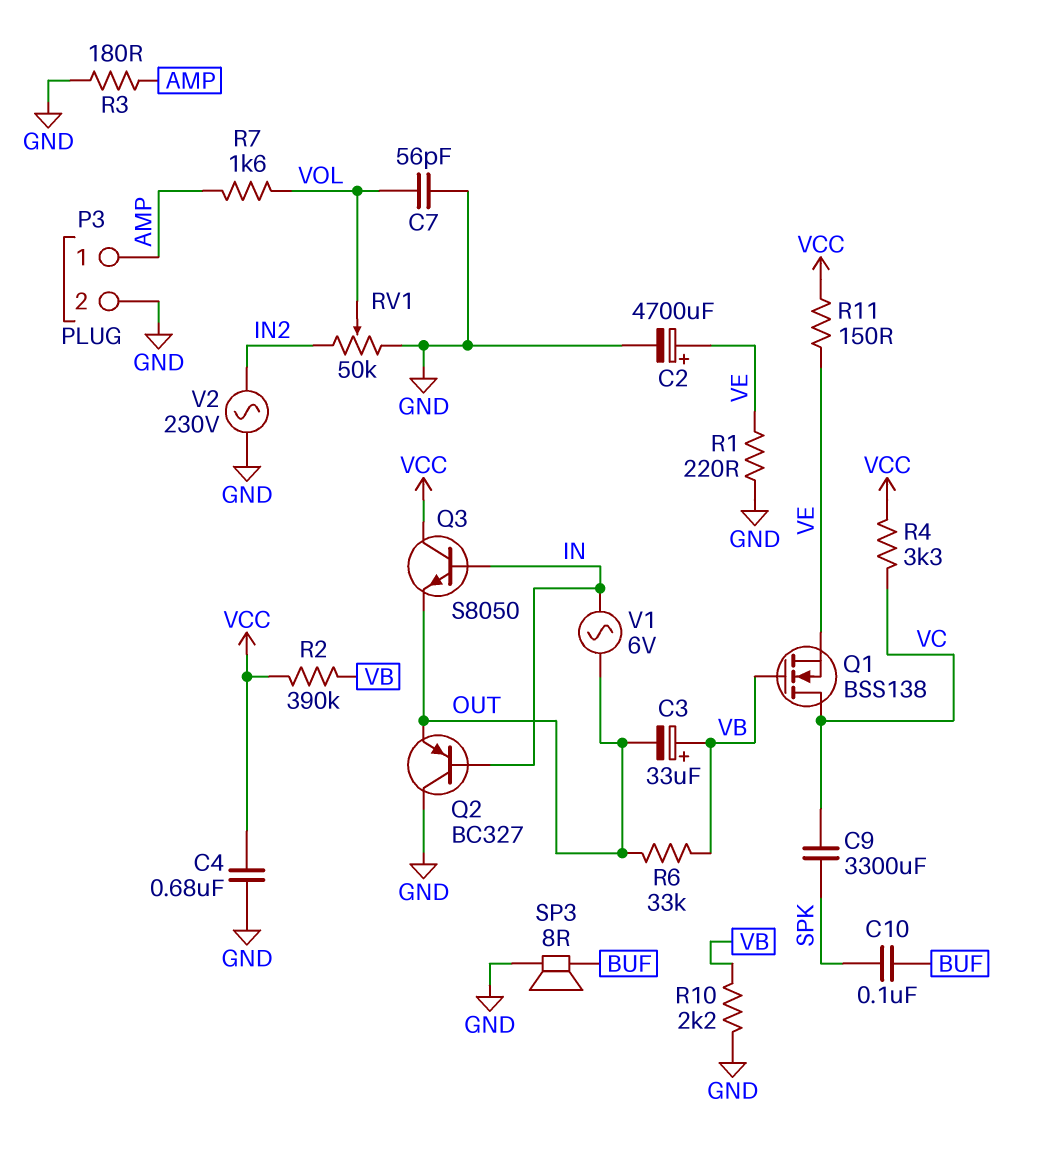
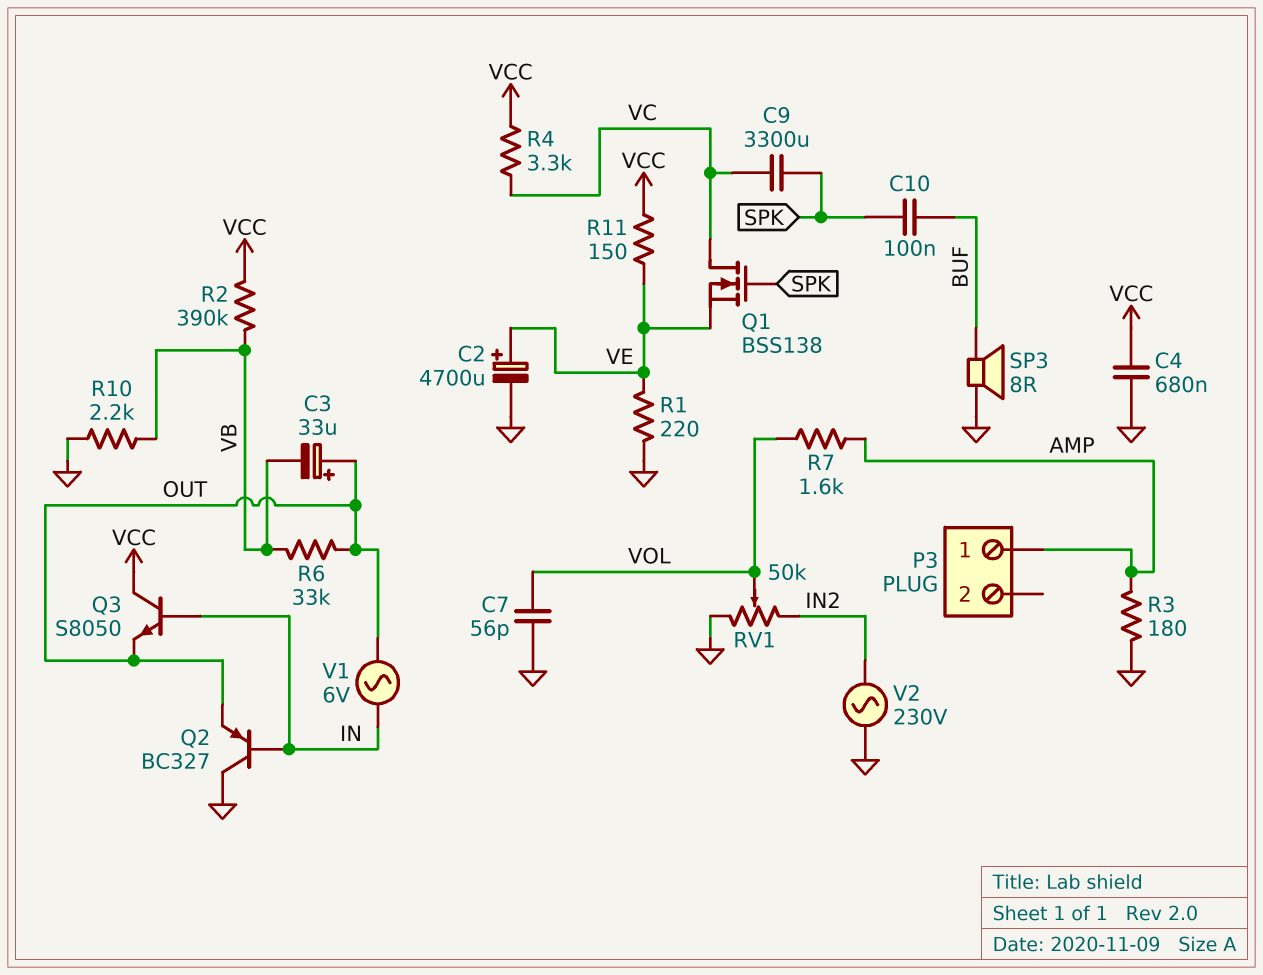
C3: 33uF (plus VB, minus OUT) -> 33uF (plus OUT, minus VB)
P3 pin 2: GND -> none
Q1: NMOS BSS138 (G VB, D VC, S VE) -> NMOS BSS138 (G SPK, D VC, S VE)

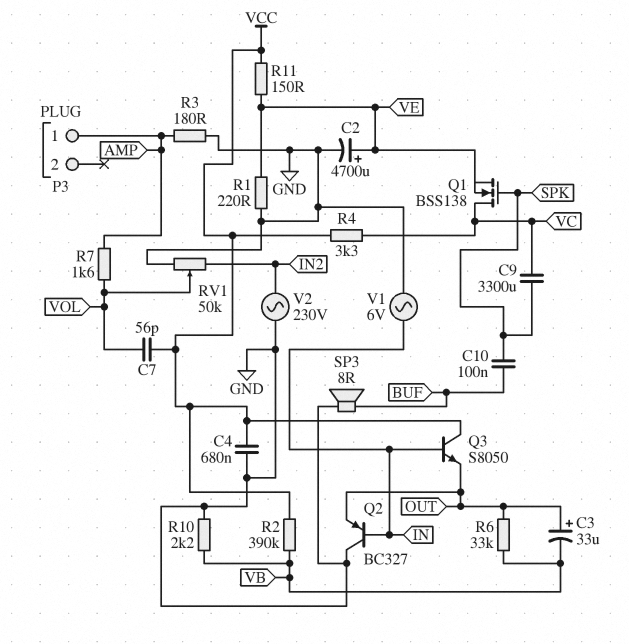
C7: 56pF (GND, VOL) -> 56pF (VCC, VOL)
V1: AC 6V (IN, OUT) -> AC 6V (GND, IN)

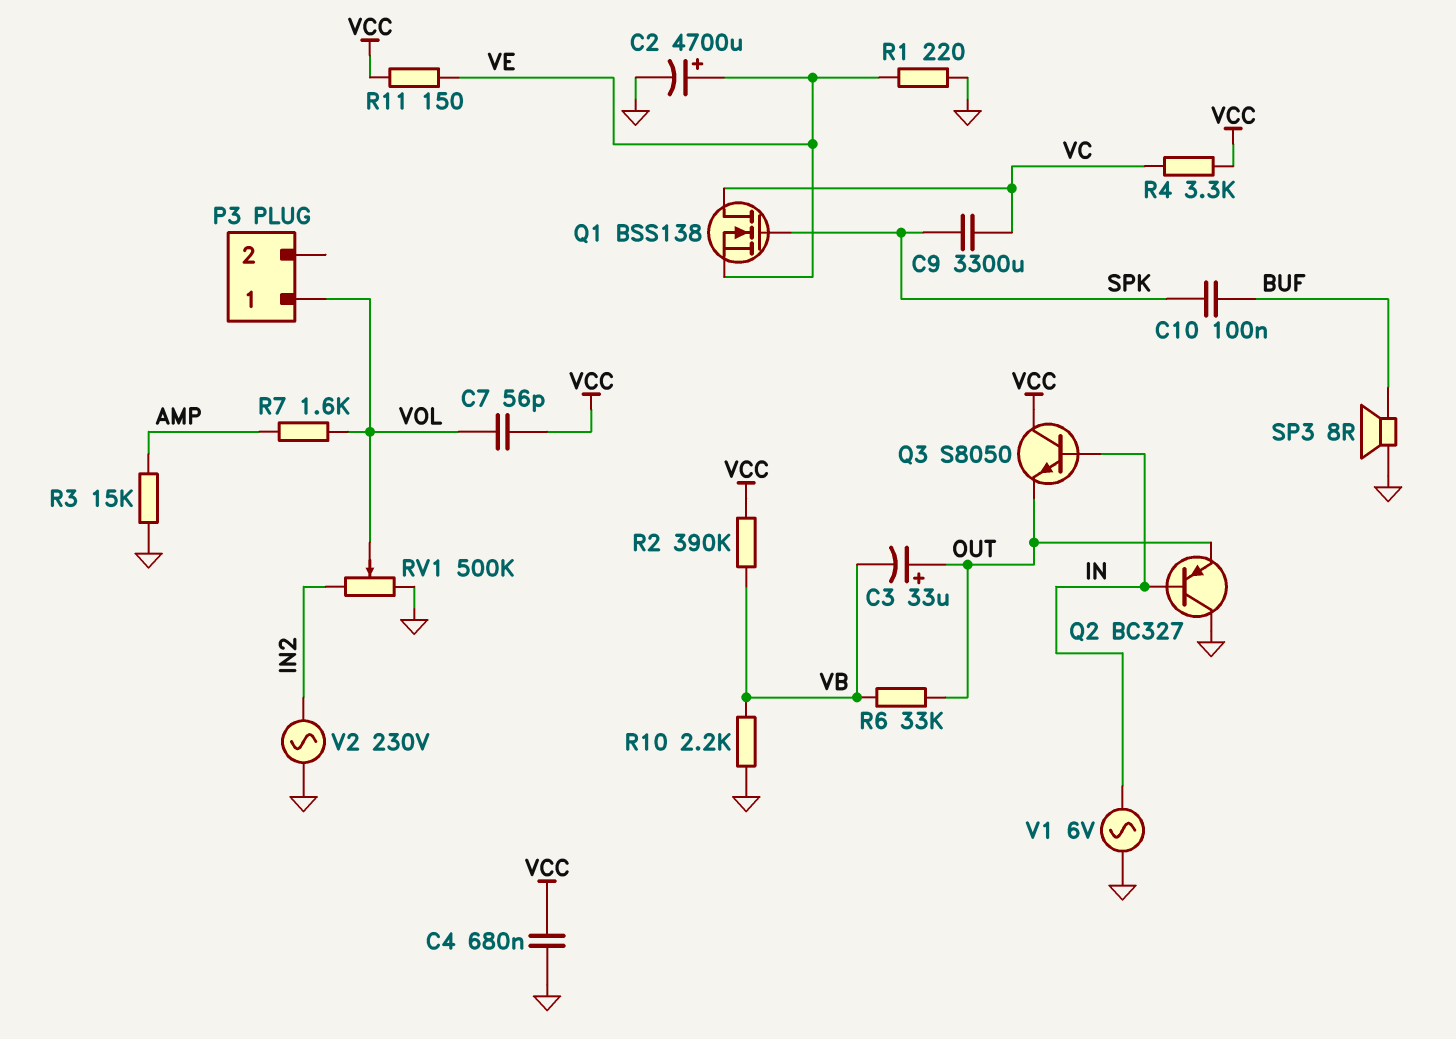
P3 pin 1: AMP -> VOL
R3: 180 (AMP, GND) -> 15k (AMP, GND)
RV1: 50k (GND, IN2, wiper VOL) -> 500k (GND, IN2, wiper VOL)

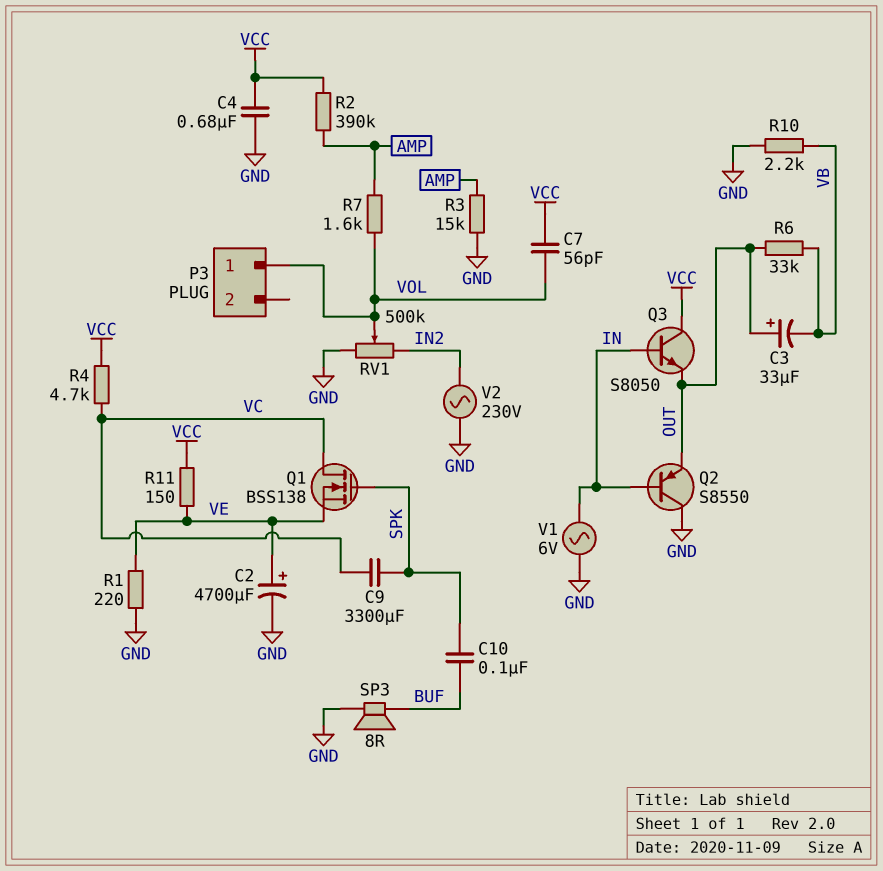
Q2: PNP BC327 (B IN, C GND, E OUT) -> PNP S8550 (B IN, C GND, E OUT)
R2: 390k (VB, VCC) -> 390k (AMP, VCC)
R4: 3.3k (VC, VCC) -> 4.7k (VC, VCC)

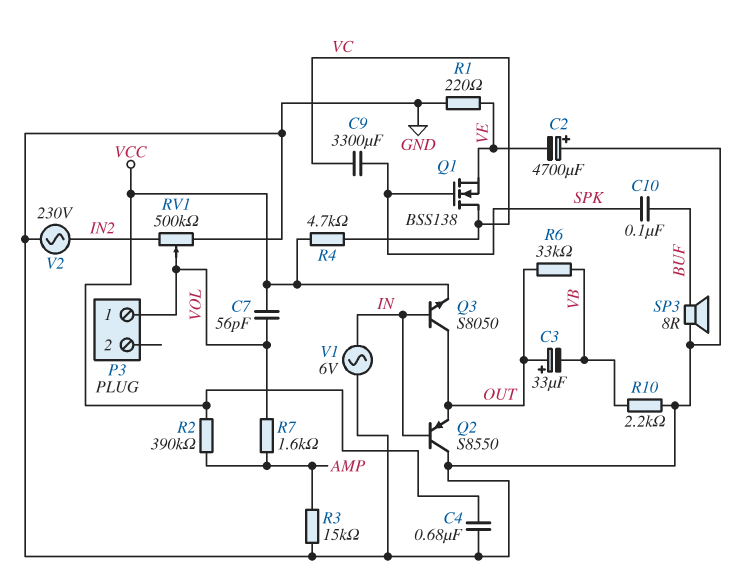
C2: 4700uF (plus VE, minus GND) -> 4700uF (plus GND, minus VE)
Q3: NPN S8050 (B IN, C VCC, E OUT) -> NPN S8050 (B IN, C OUT, E VCC)
R11: 150 (VCC, VE) -> none

